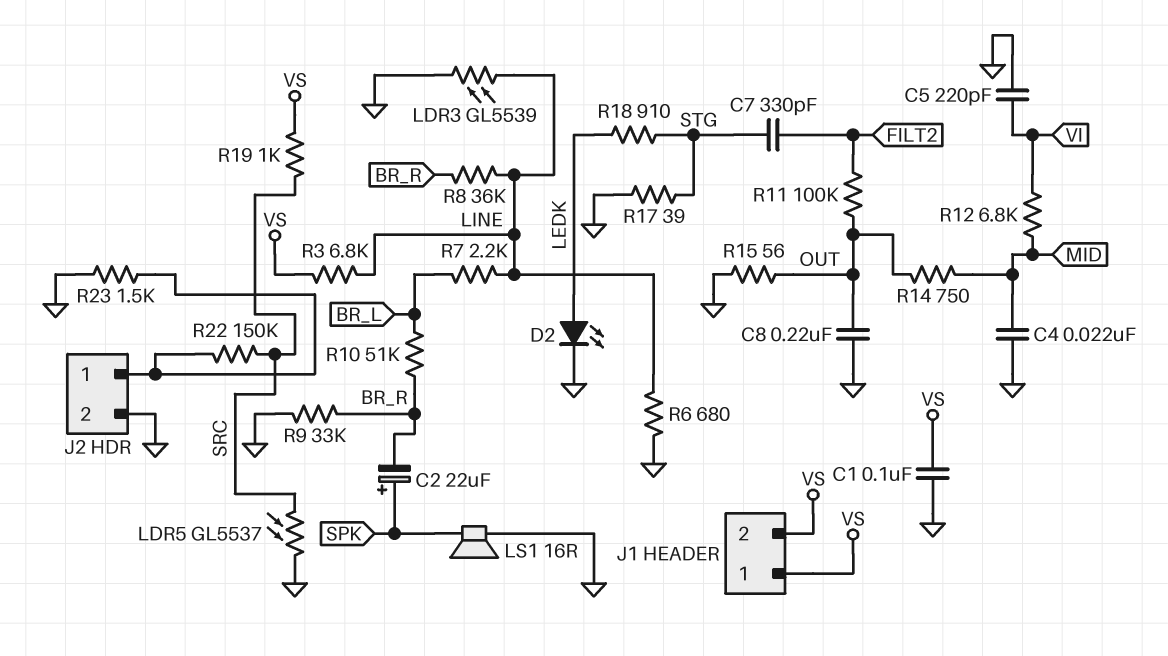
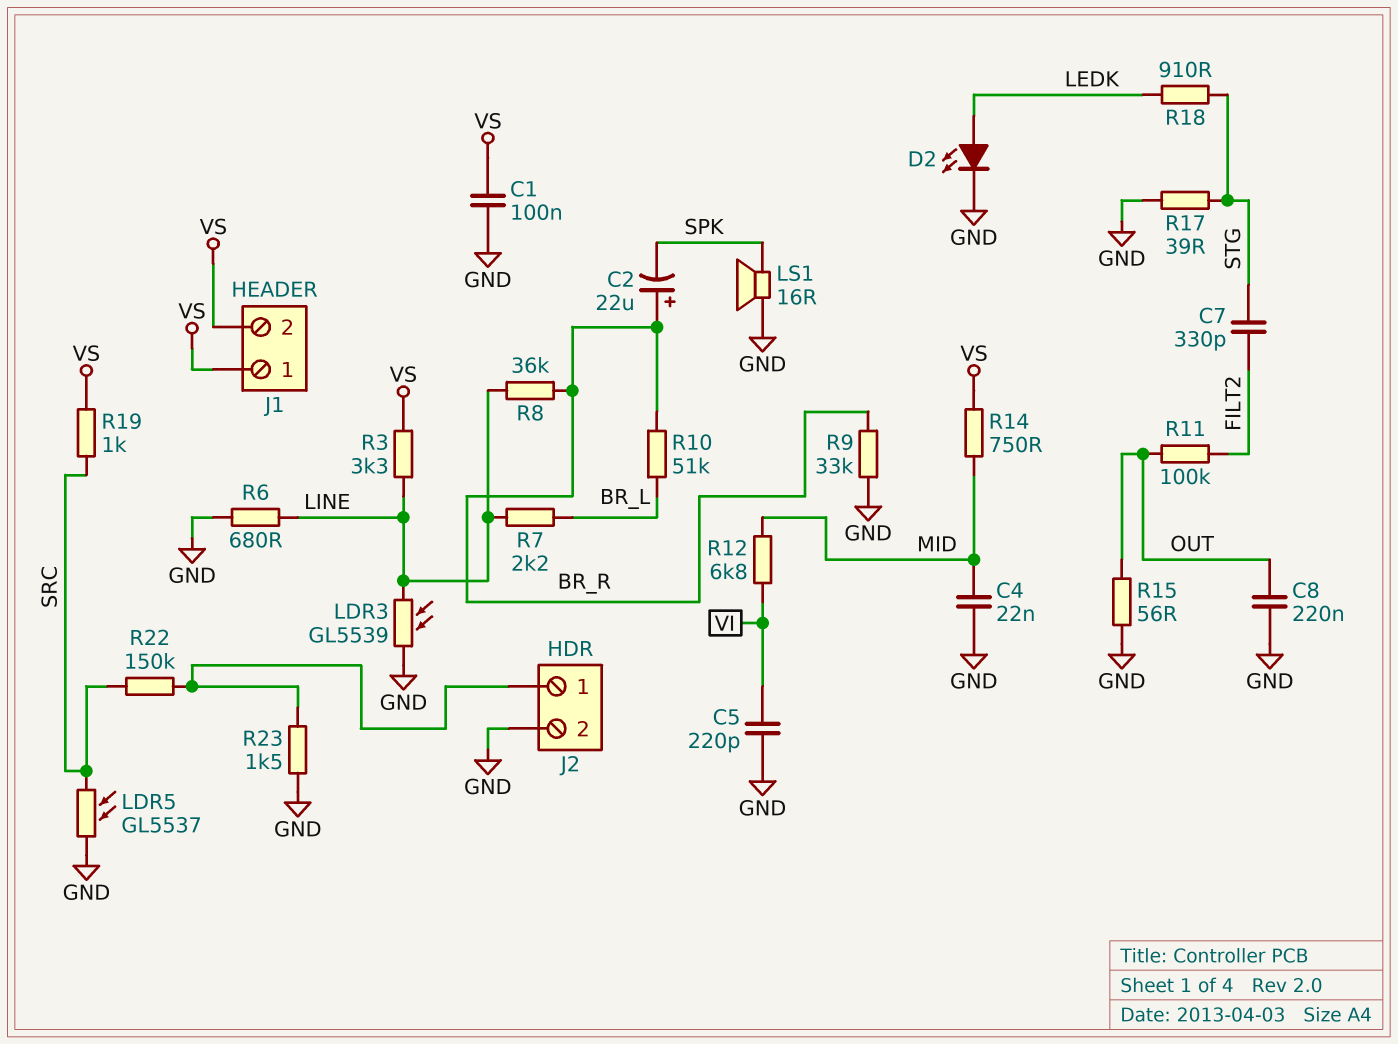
C2: 22uF (plus SPK, minus BR_R) -> 22uF (plus BR_R, minus SPK)
R3: 6.8k (LINE, VS) -> 3.3k (LINE, VS)
R14: 750 (MID, OUT) -> 750 (MID, VS)

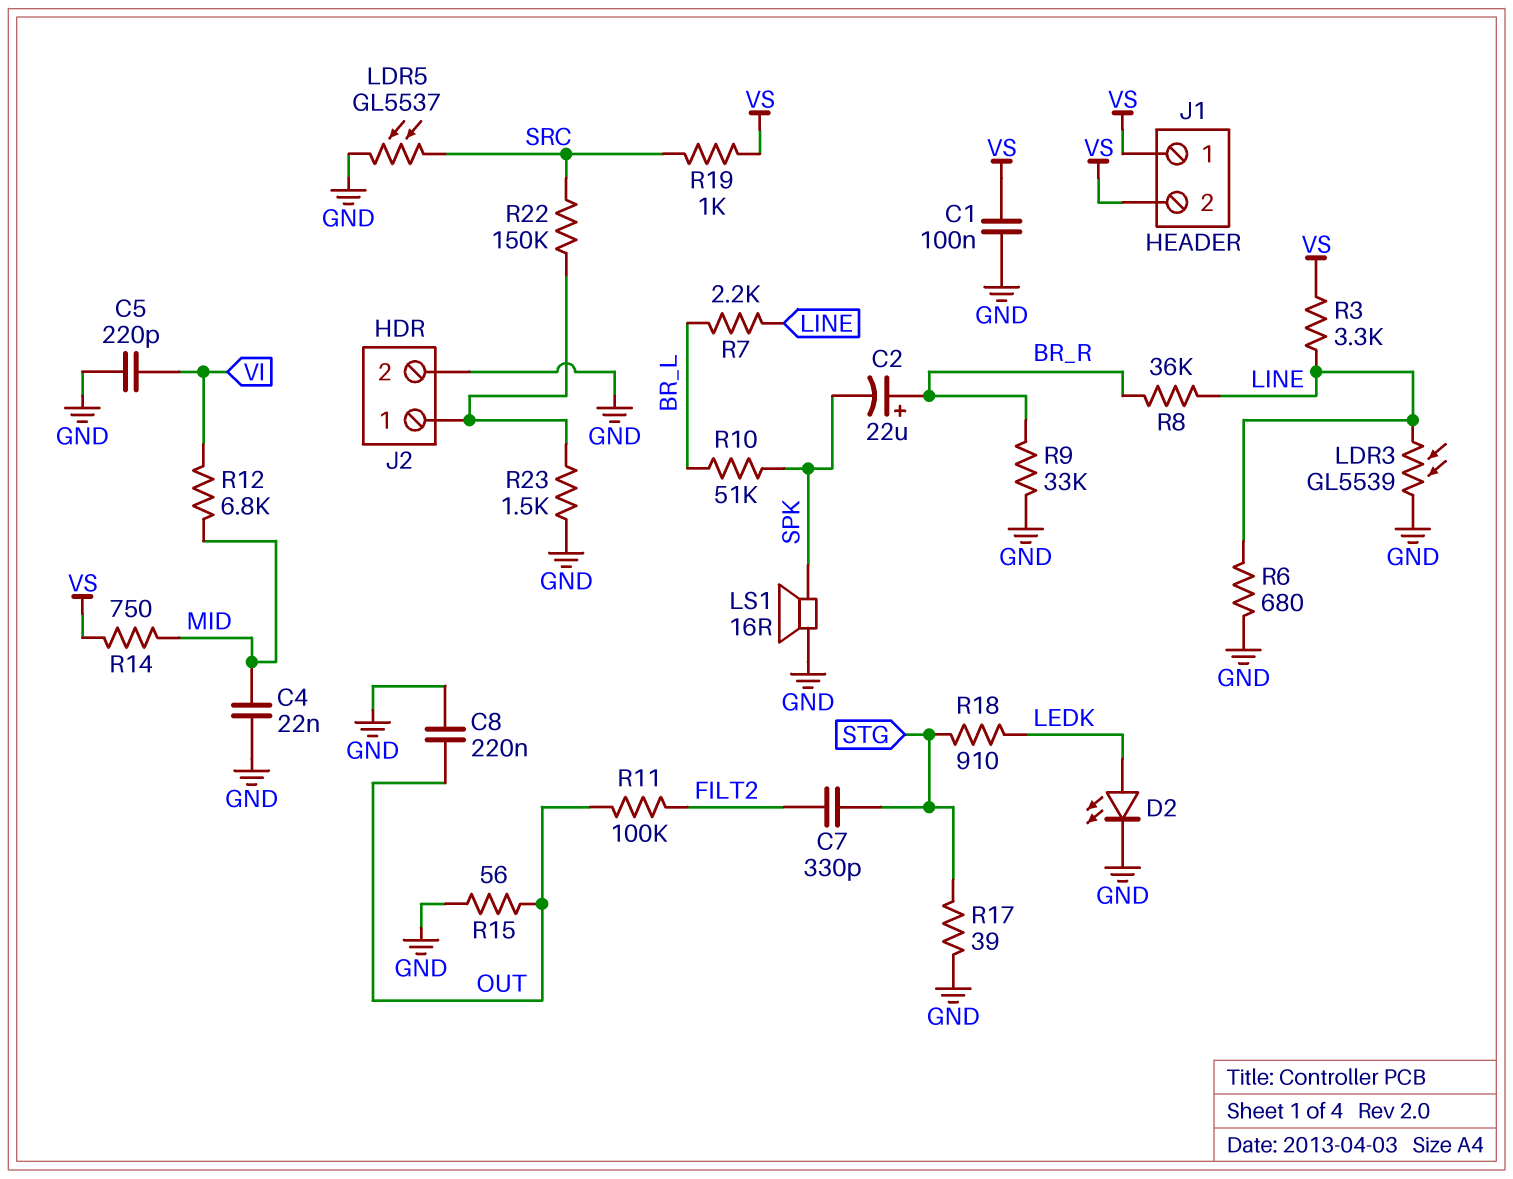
R10: 51k (BR_L, BR_R) -> 51k (BR_L, SPK)

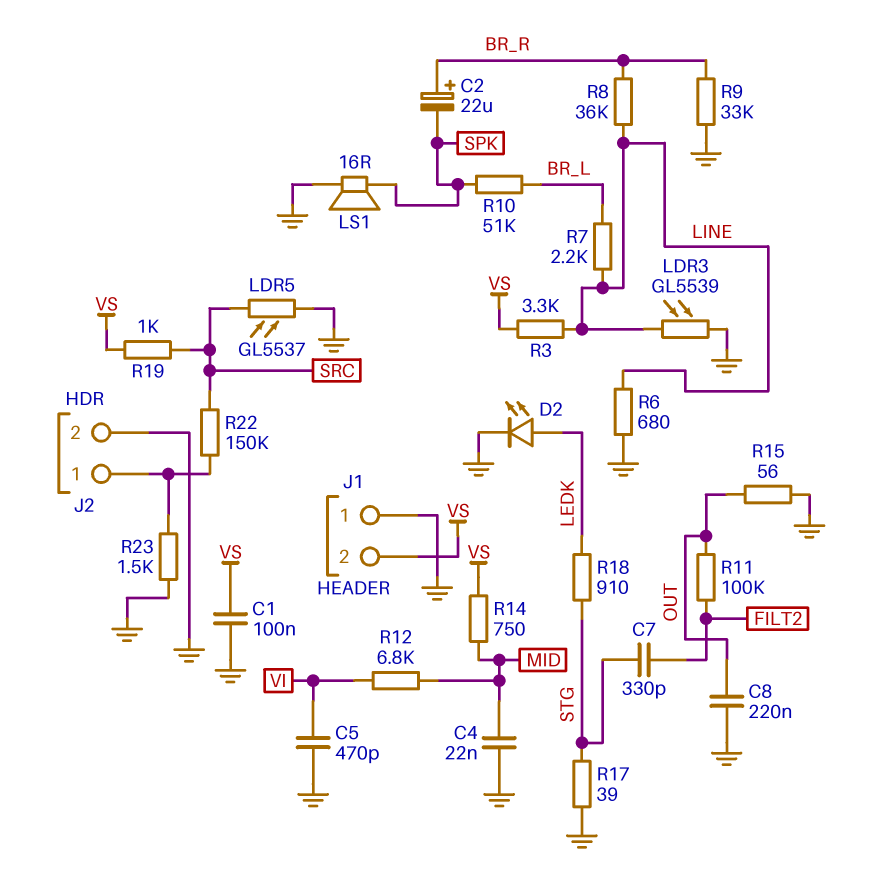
C5: 220pF (GND, VI) -> 470pF (GND, VI)
J1 pin 1: VS -> GND

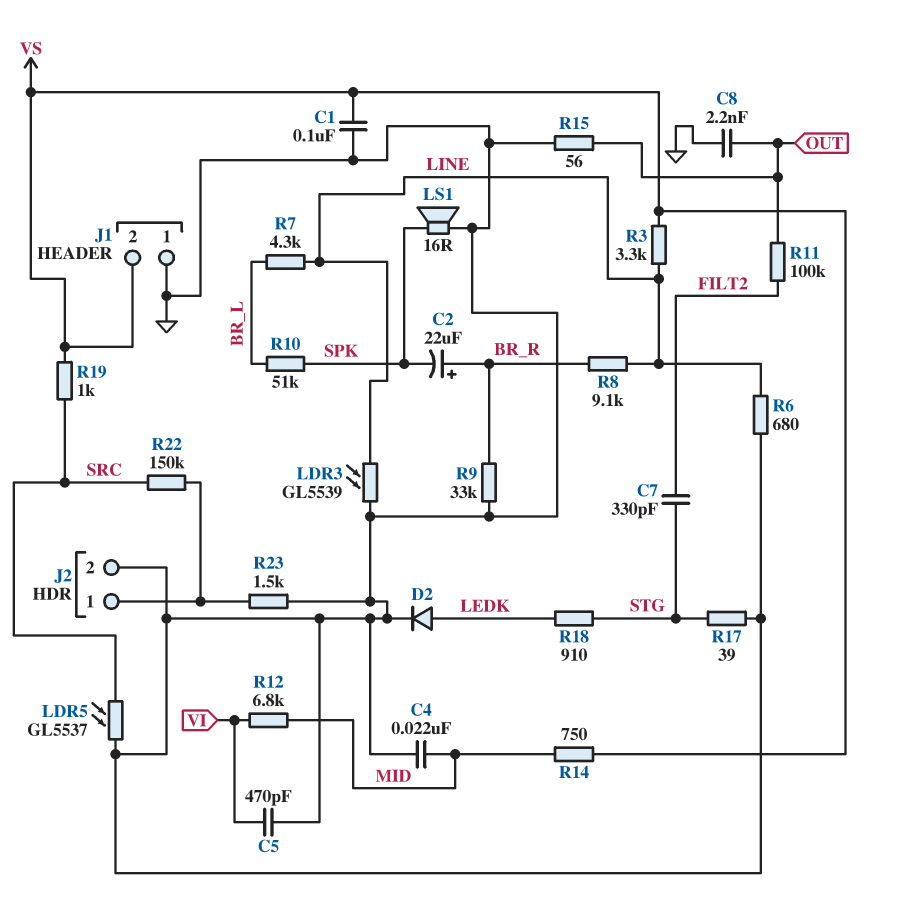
C8: 220nF (GND, OUT) -> 2.2nF (GND, OUT)
D2: LED (A LEDK, K GND) -> diode (A LEDK, K GND)
R7: 2.2k (BR_L, LINE) -> 4.3k (BR_L, LINE)
R8: 36k (BR_R, LINE) -> 9.1k (BR_R, LINE)

